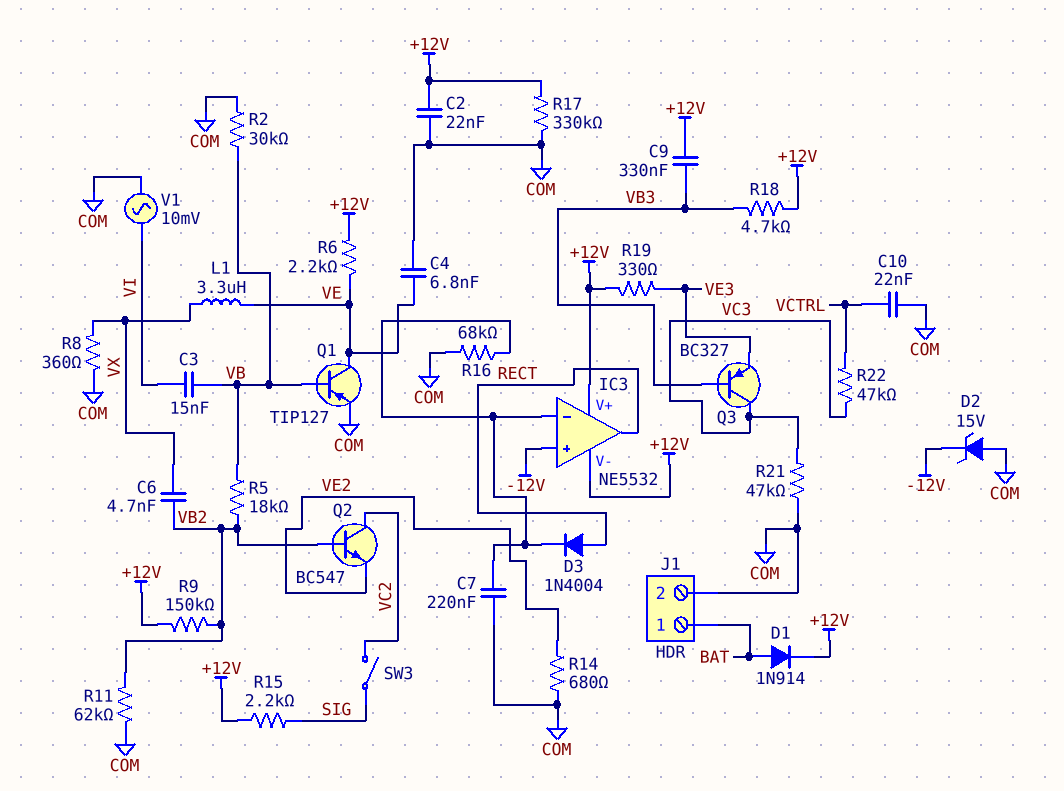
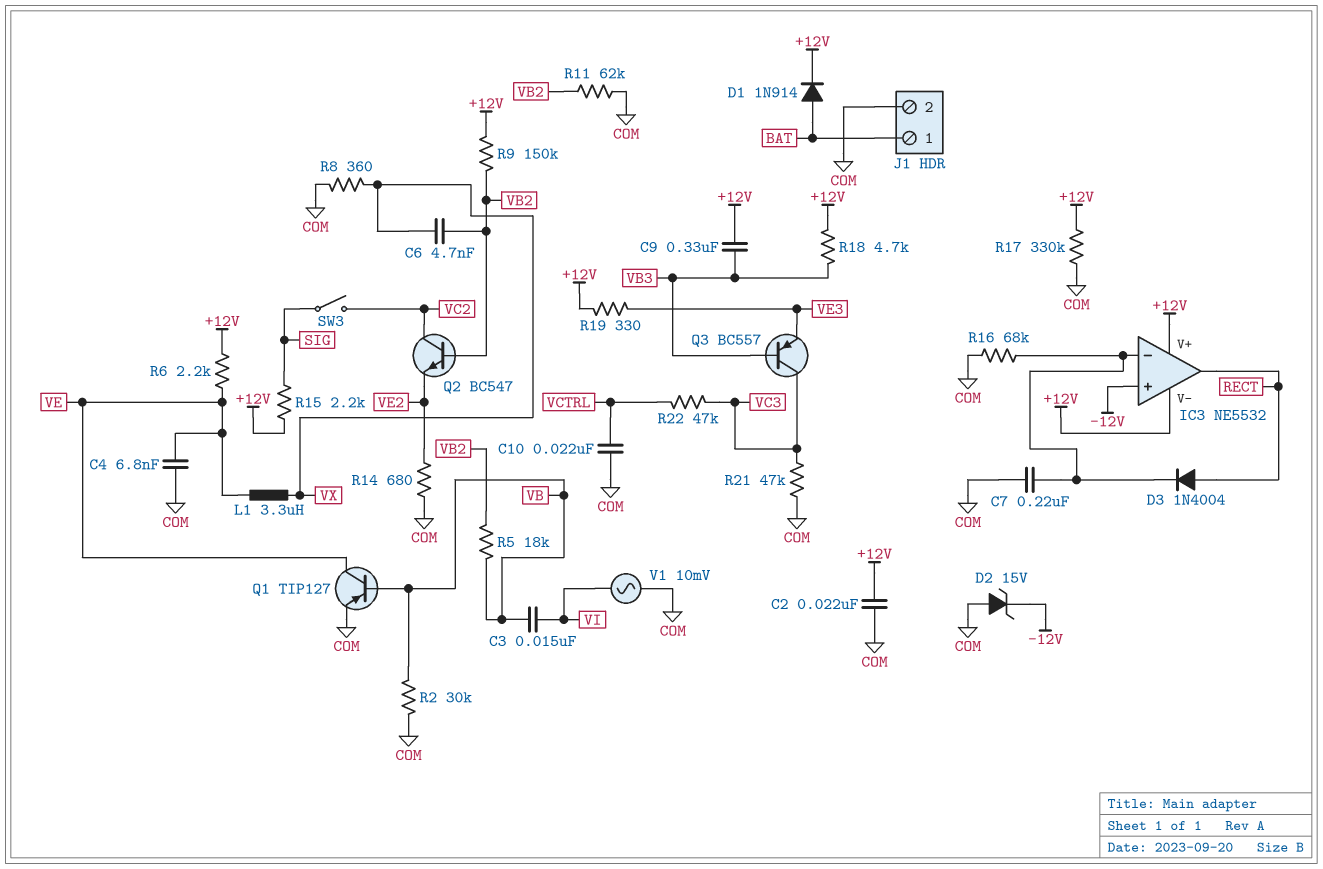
Q3: PNP BC327 (B VB3, C VC3, E VE3) -> PNP BC557 (B VB3, C VC3, E VE3)

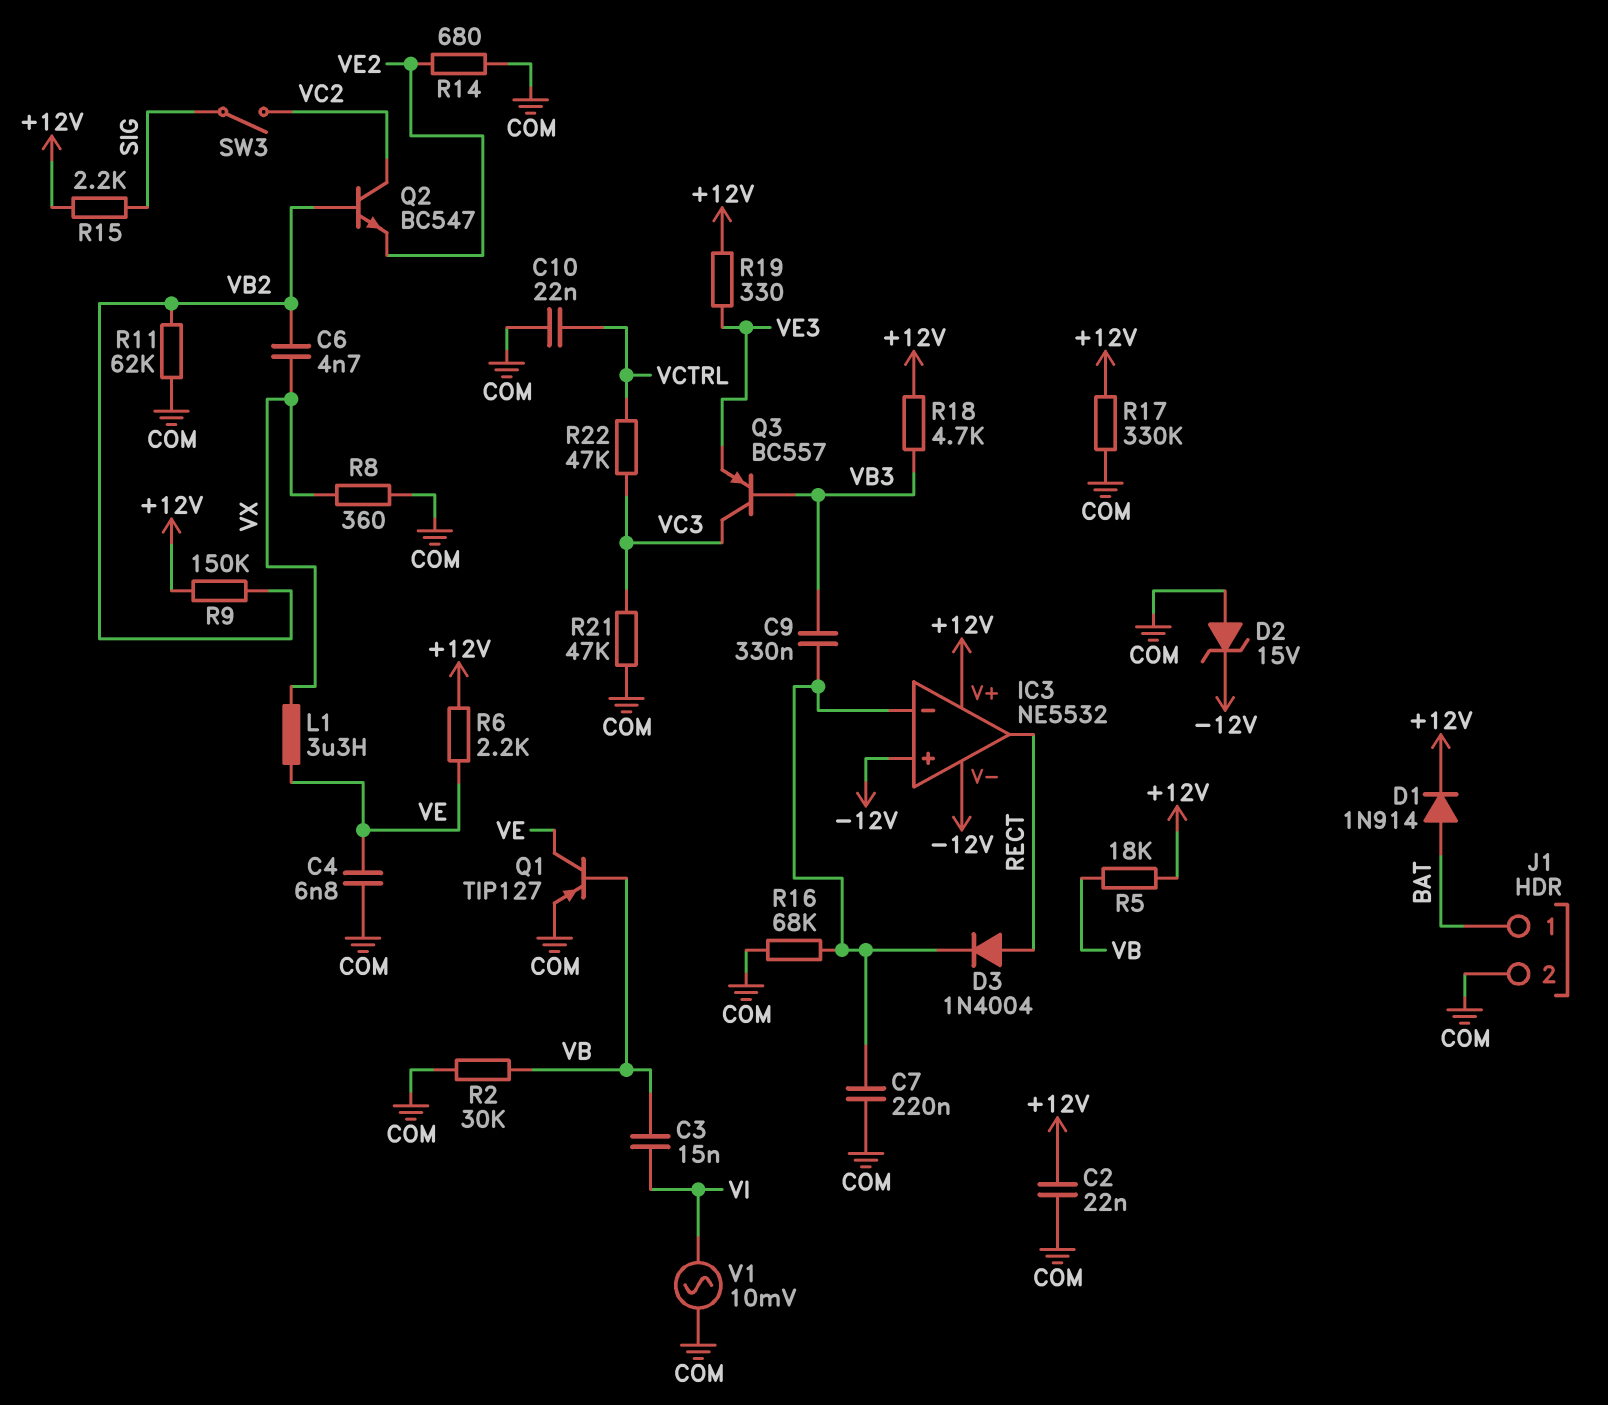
C9: 330nF (+12V, VB3) -> 330nF (IC3/in-, VB3)
IC3 pin V-: +12V -> -12V
R5: 18k (VB, VB2) -> 18k (+12V, VB)

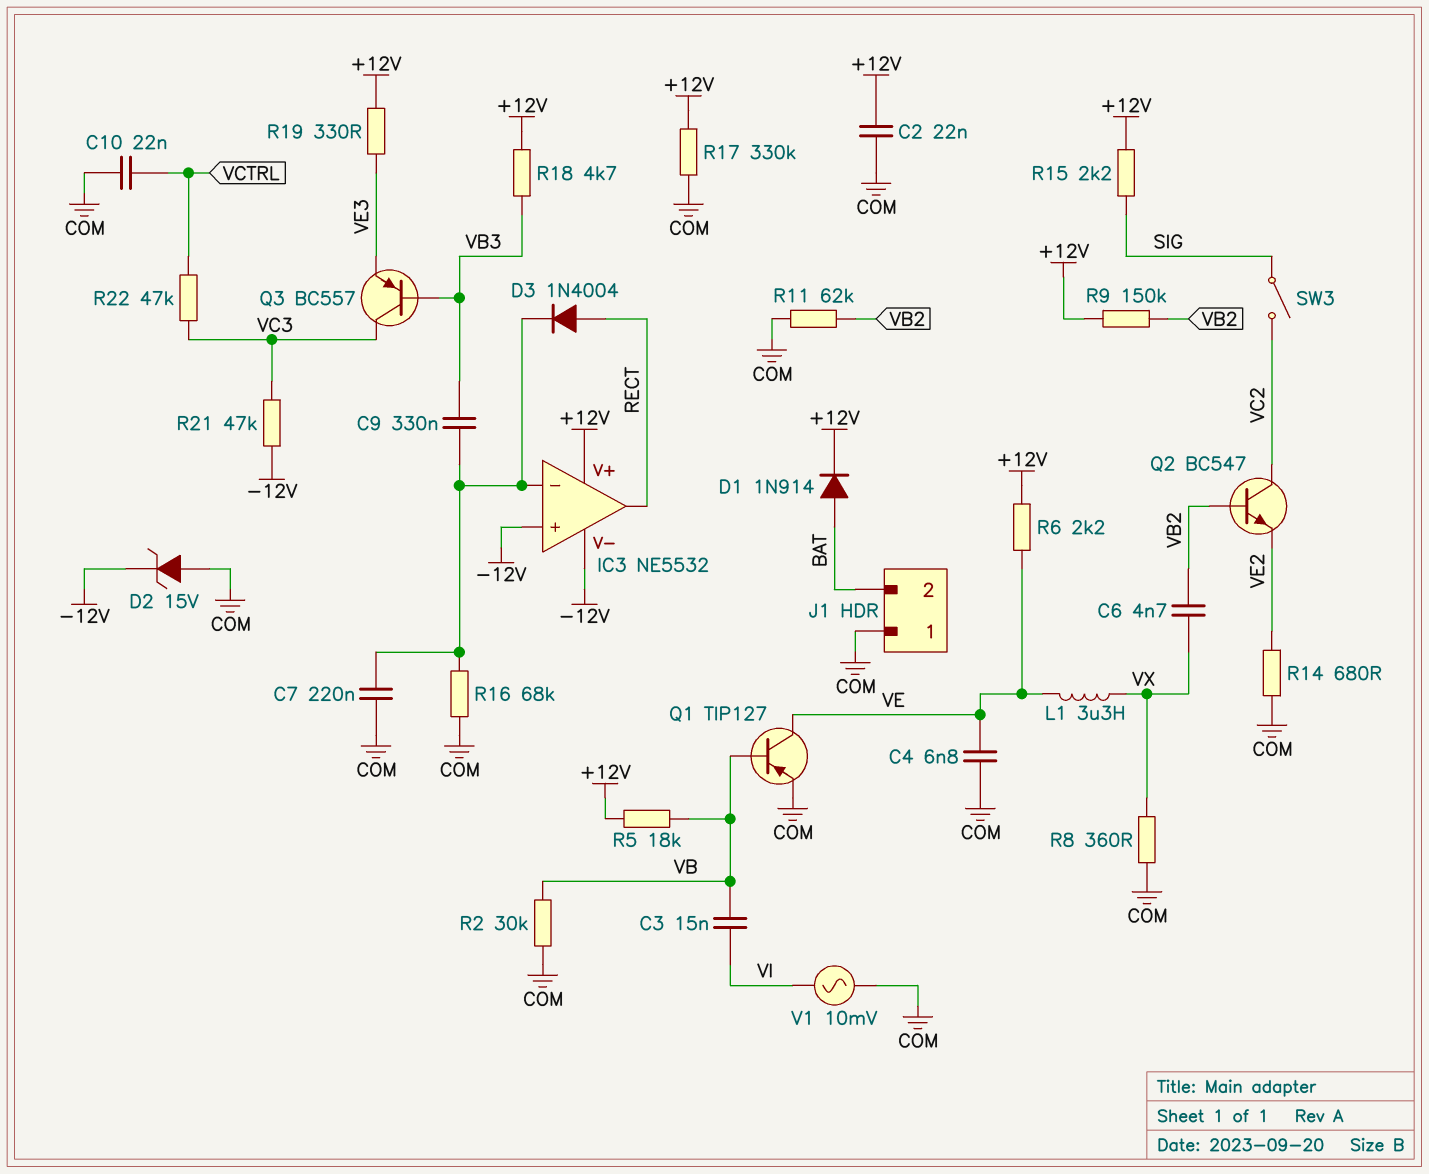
J1 pin 1: BAT -> COM
J1 pin 2: COM -> BAT
R21: 47k (COM, VC3) -> 47k (-12V, VC3)

